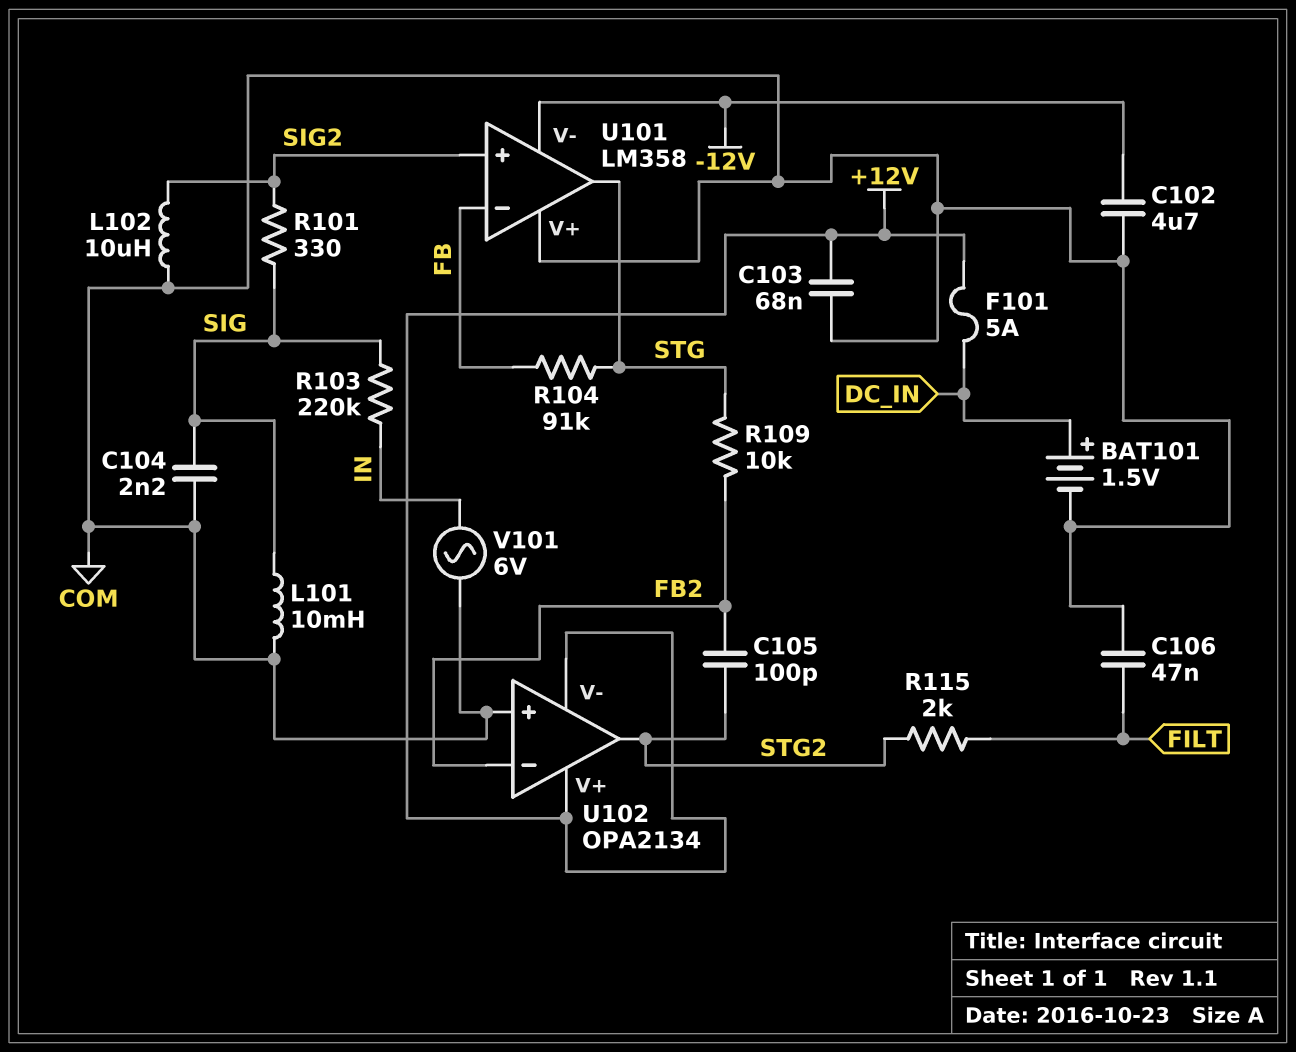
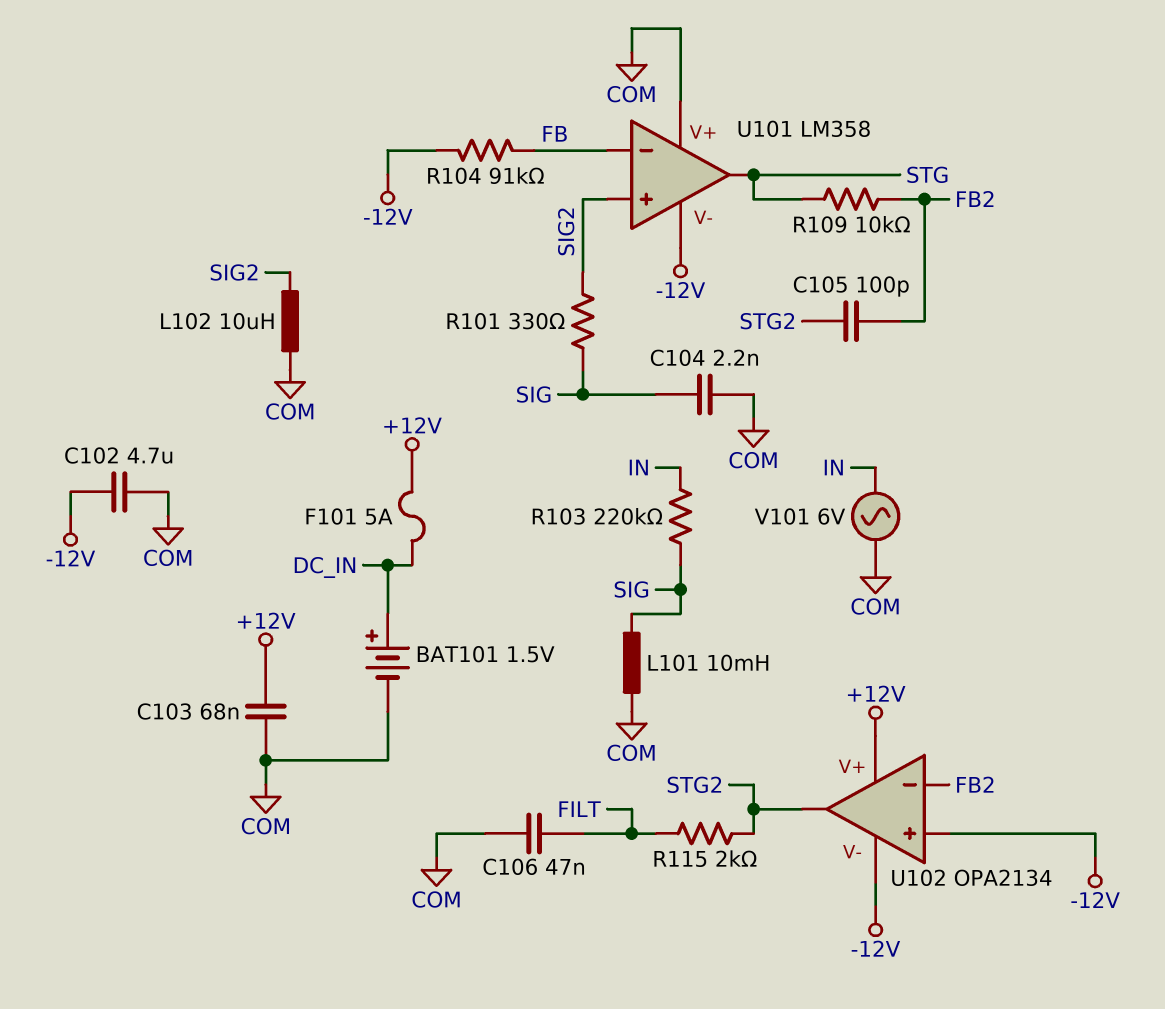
R104: 91k (FB, STG) -> 91k (-12V, FB)
U102 pin V-: +12V -> -12V
U102 pin in+: COM -> -12V

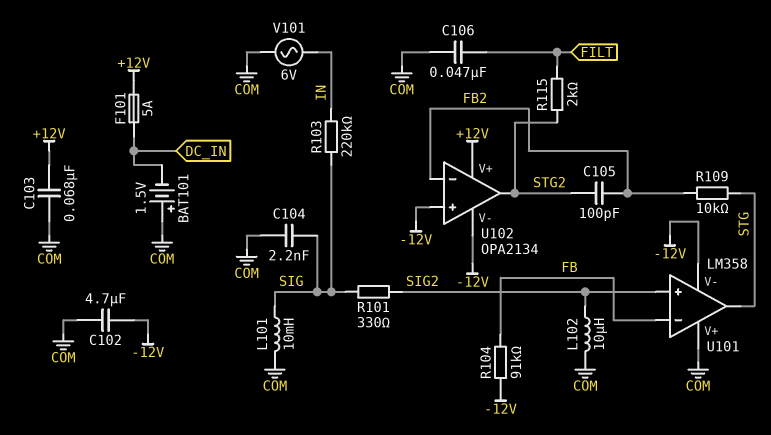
BAT101: 1.5V (plus DC_IN, minus COM) -> 1.5V (plus COM, minus DC_IN)

